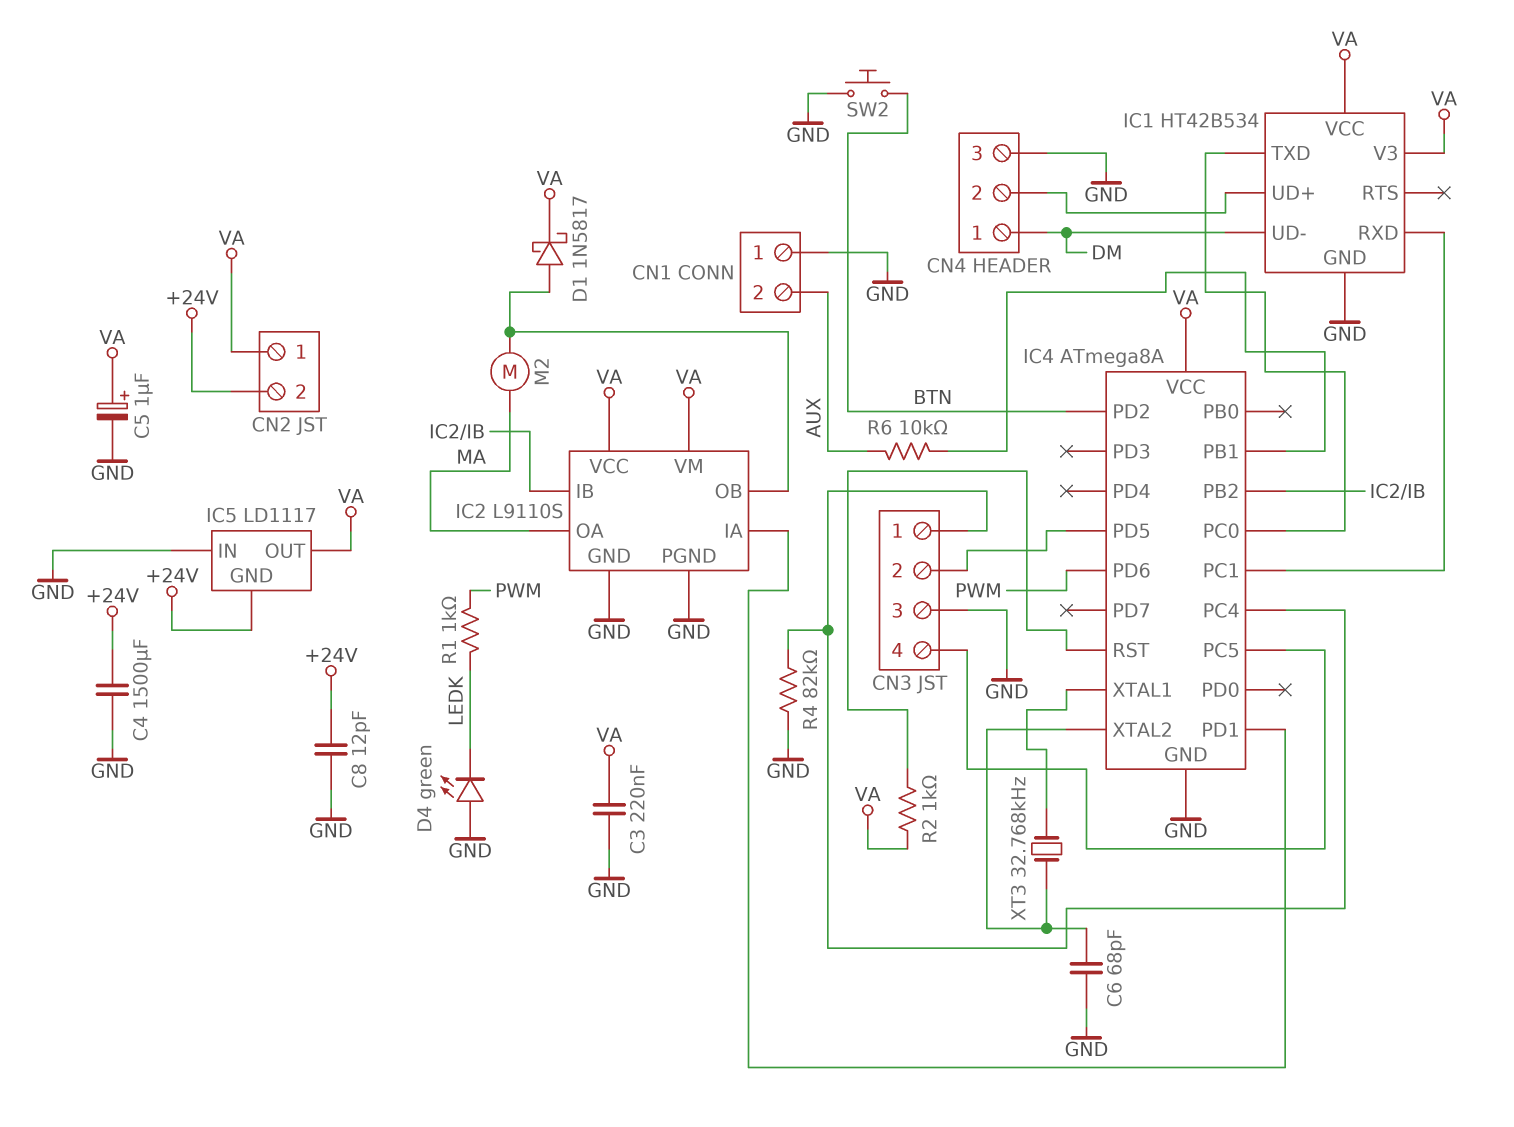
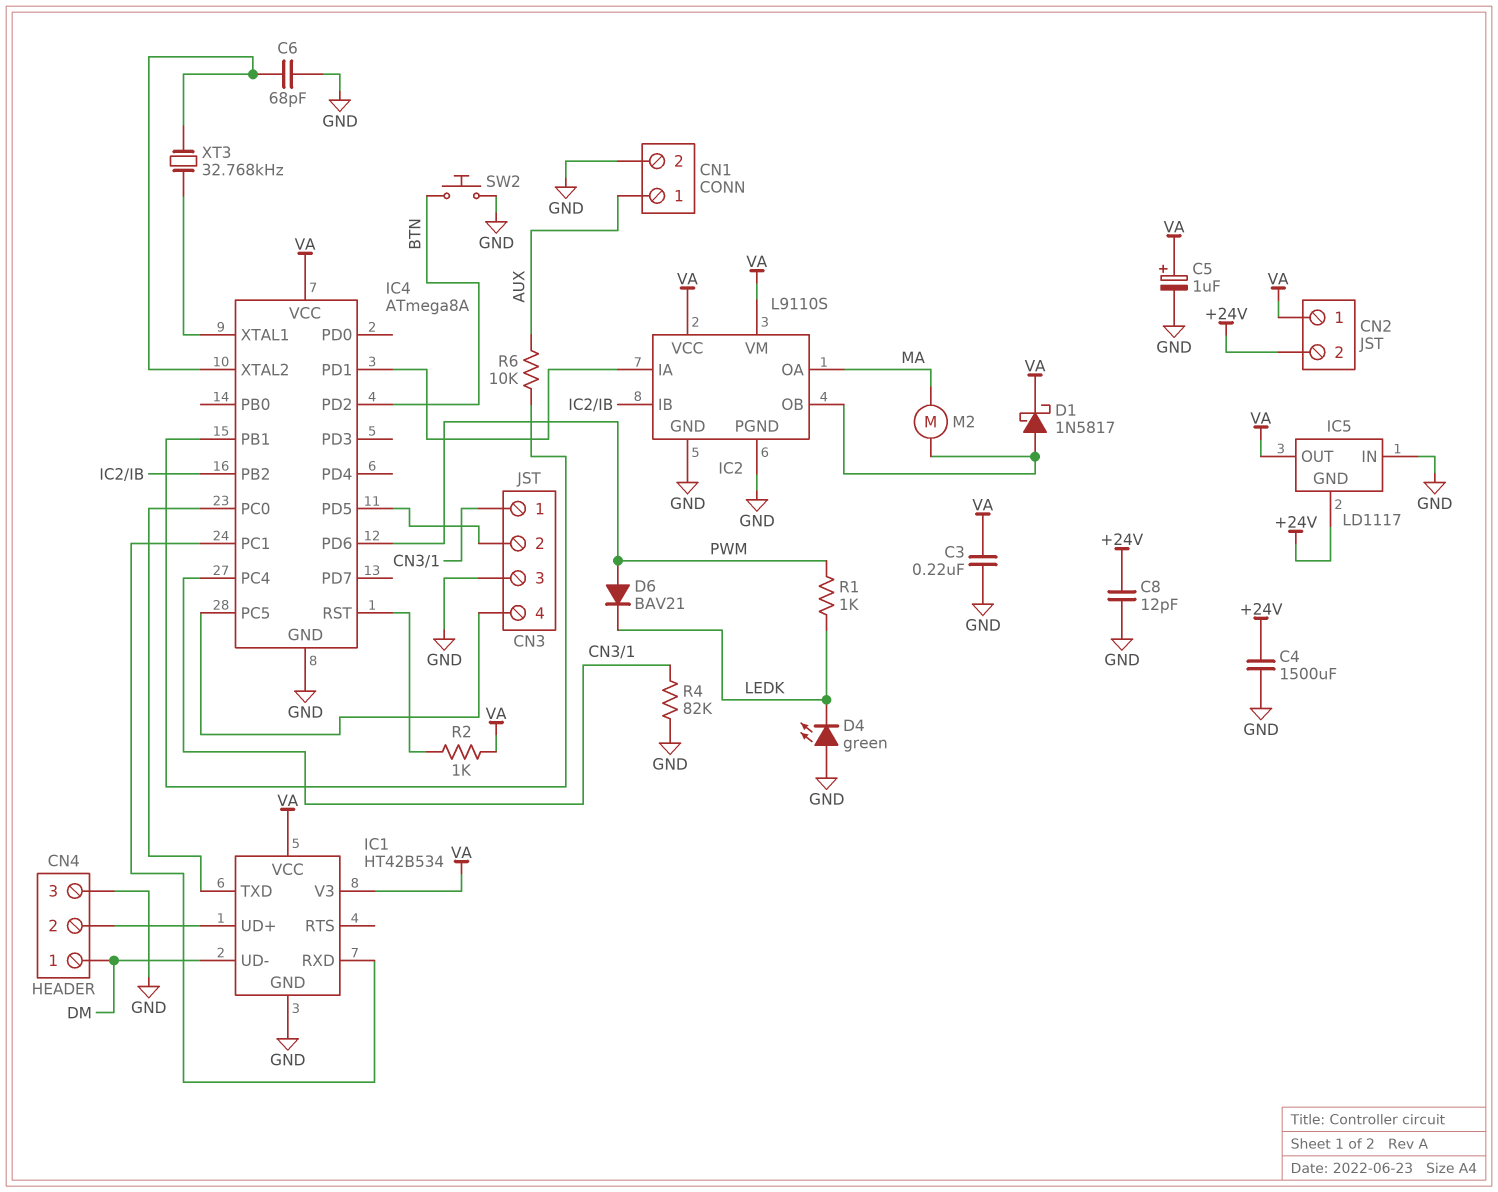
CN1 pin 1: GND -> AUX
CN1 pin 2: AUX -> GND
D6: none -> diode BAV21 (A PWM, K LEDK)

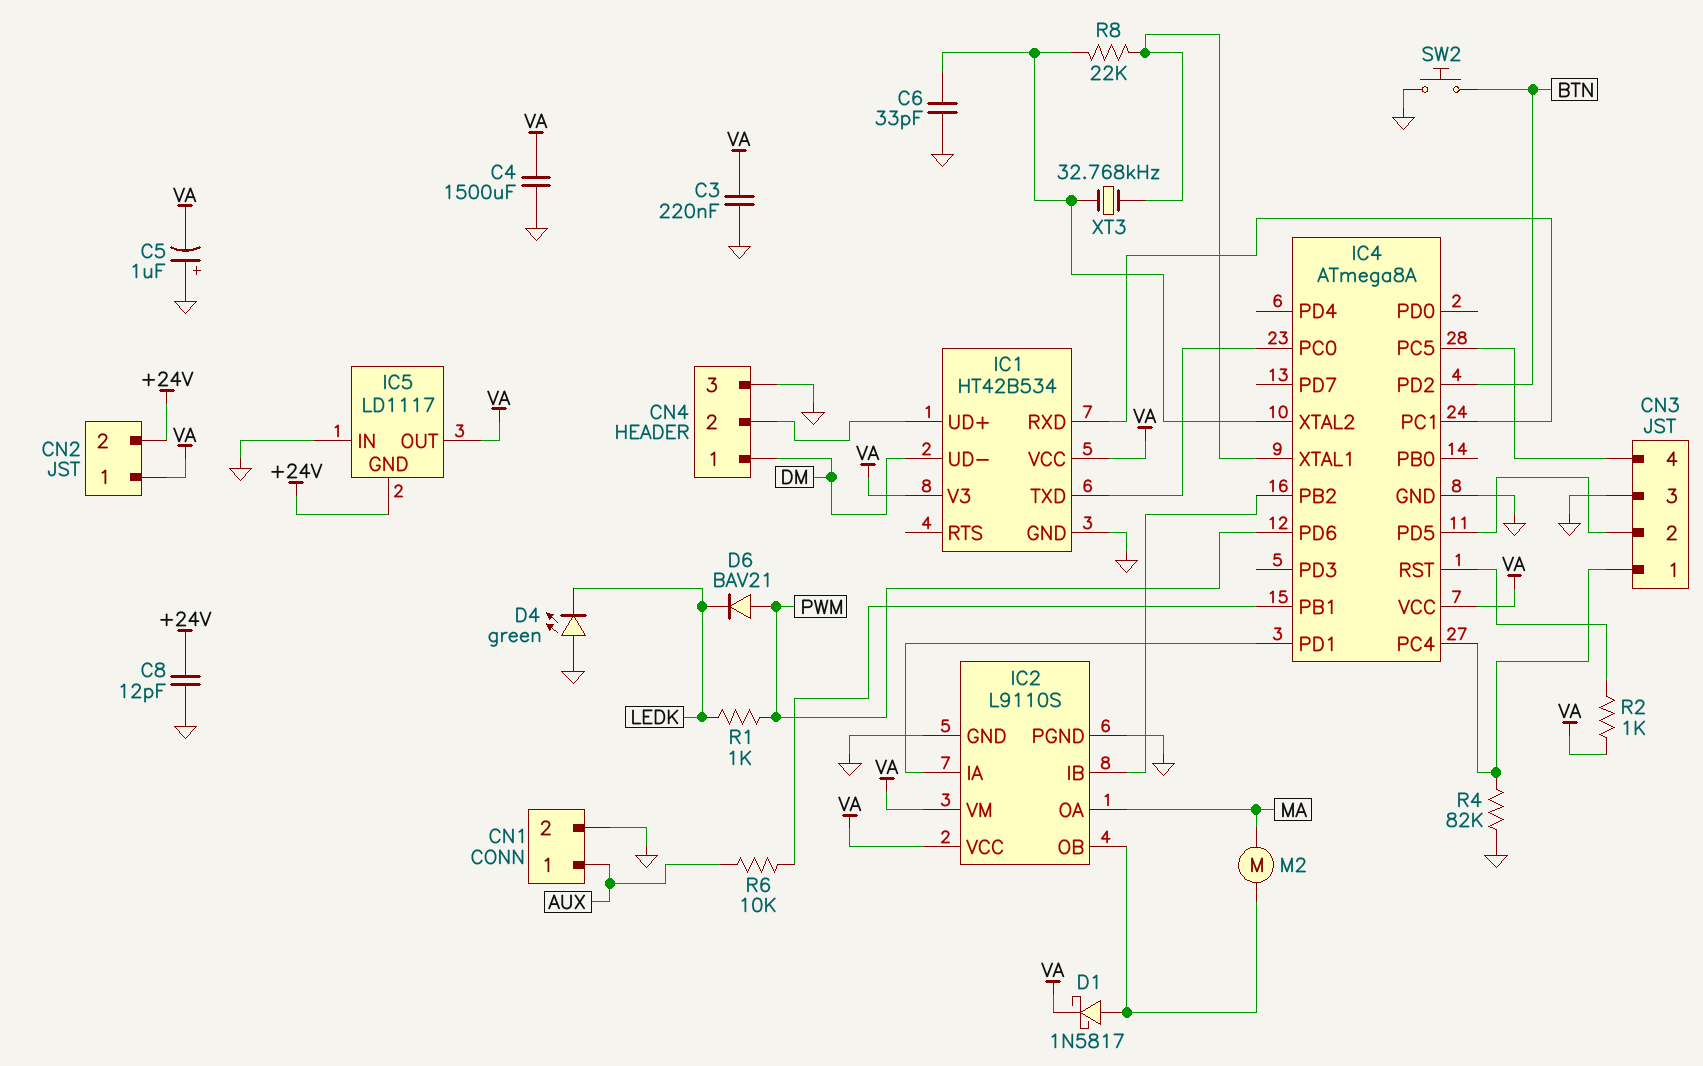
C4: 1500uF (+24V, GND) -> 1500uF (GND, VA)
C5: 1uF (plus VA, minus GND) -> 1uF (plus GND, minus VA)
C6: 68pF (GND, IC4/XTAL2) -> 33pF (GND, IC4/XTAL2)
R8: none -> 22k (IC4/XTAL1, IC4/XTAL2)

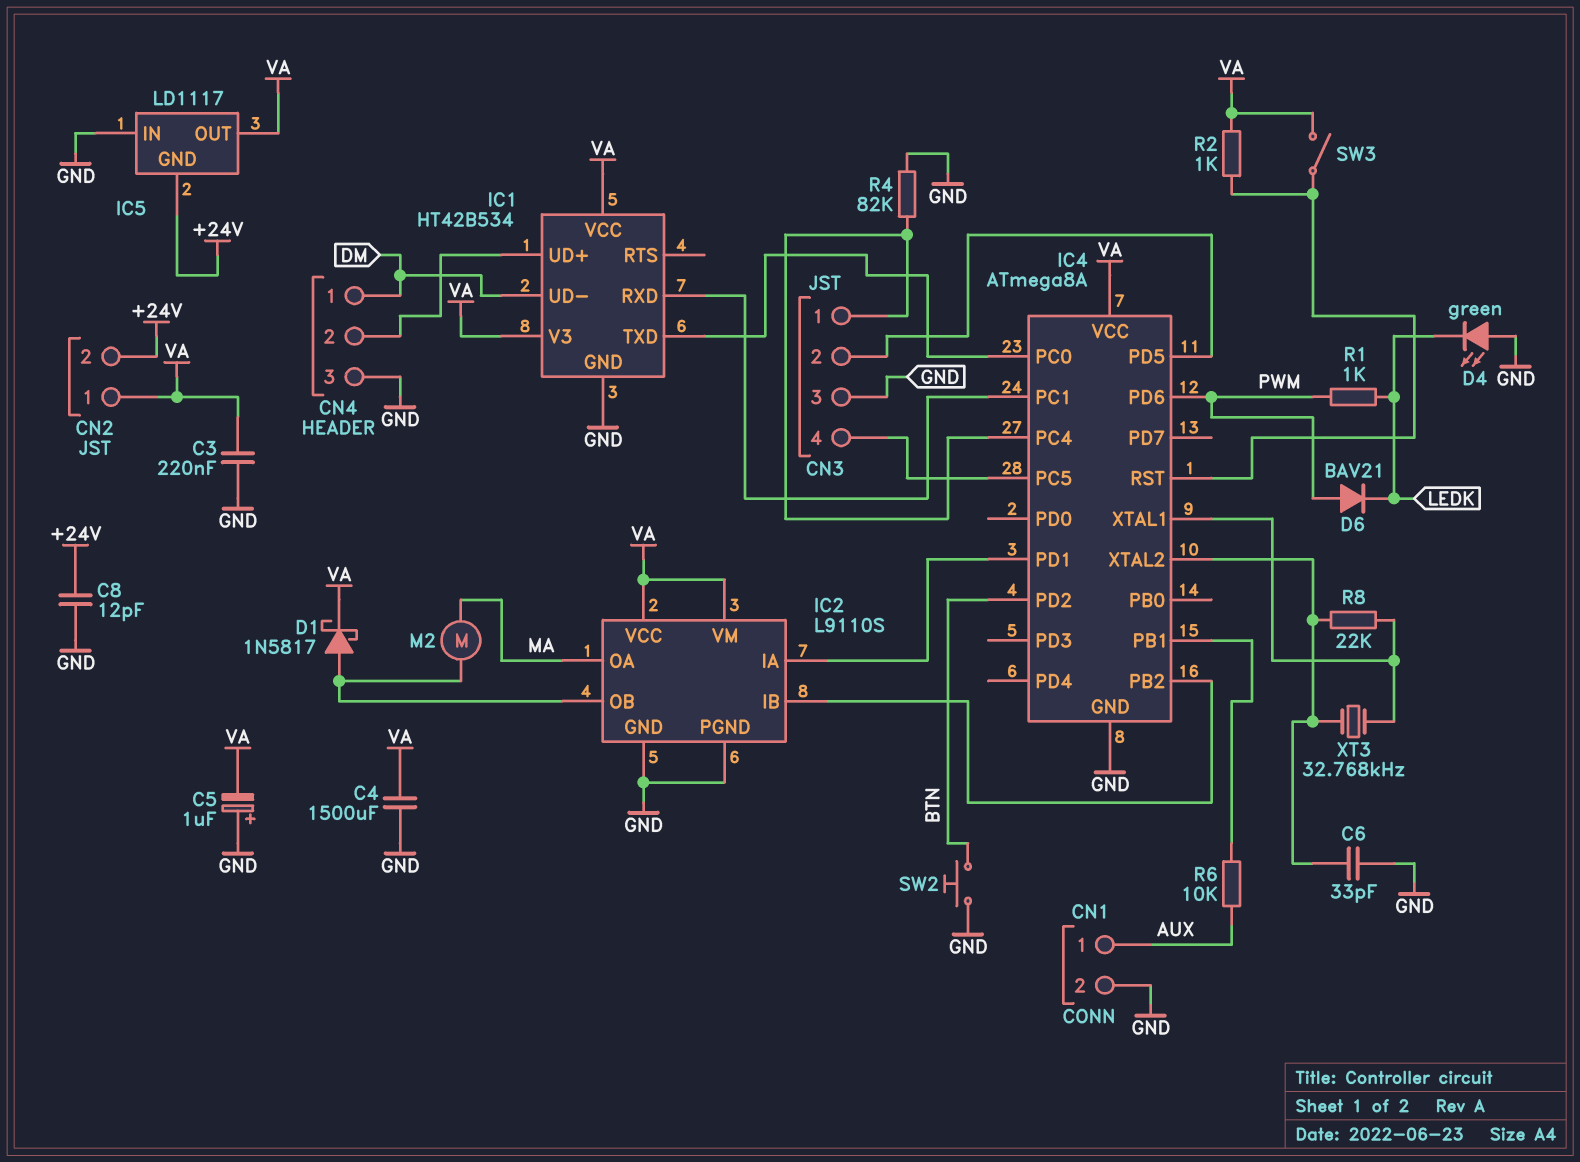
SW3: none -> switch (IC4/RST, VA)

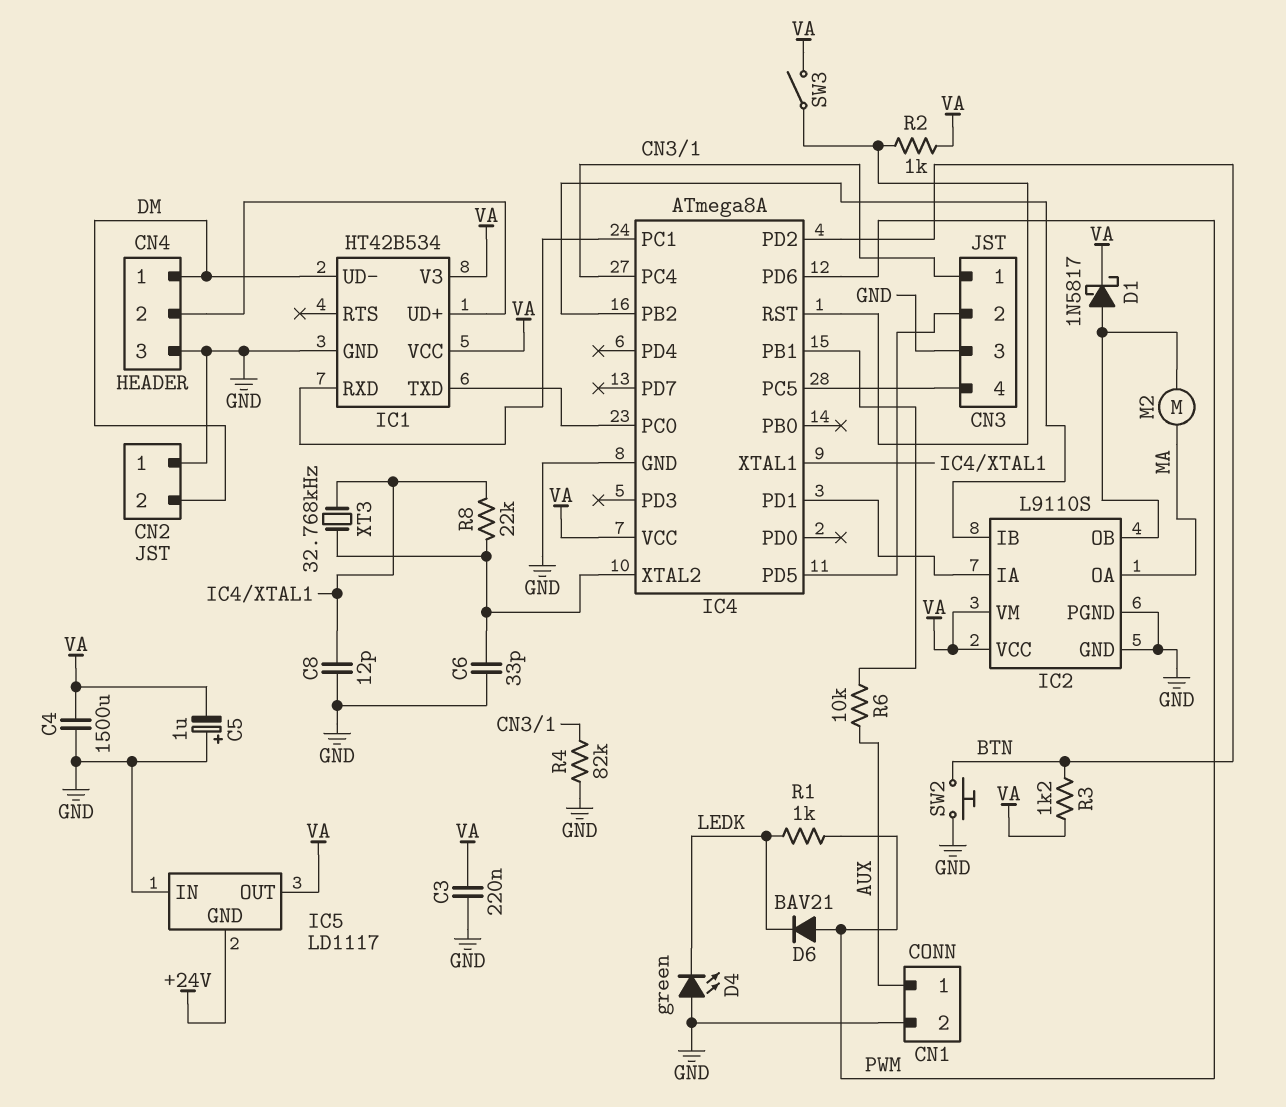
C8: 12pF (+24V, GND) -> 12pF (GND, IC4/XTAL1)
CN2 pin 1: VA -> GND
CN2 pin 2: +24V -> DM
R3: none -> 1.2k (BTN, VA)

